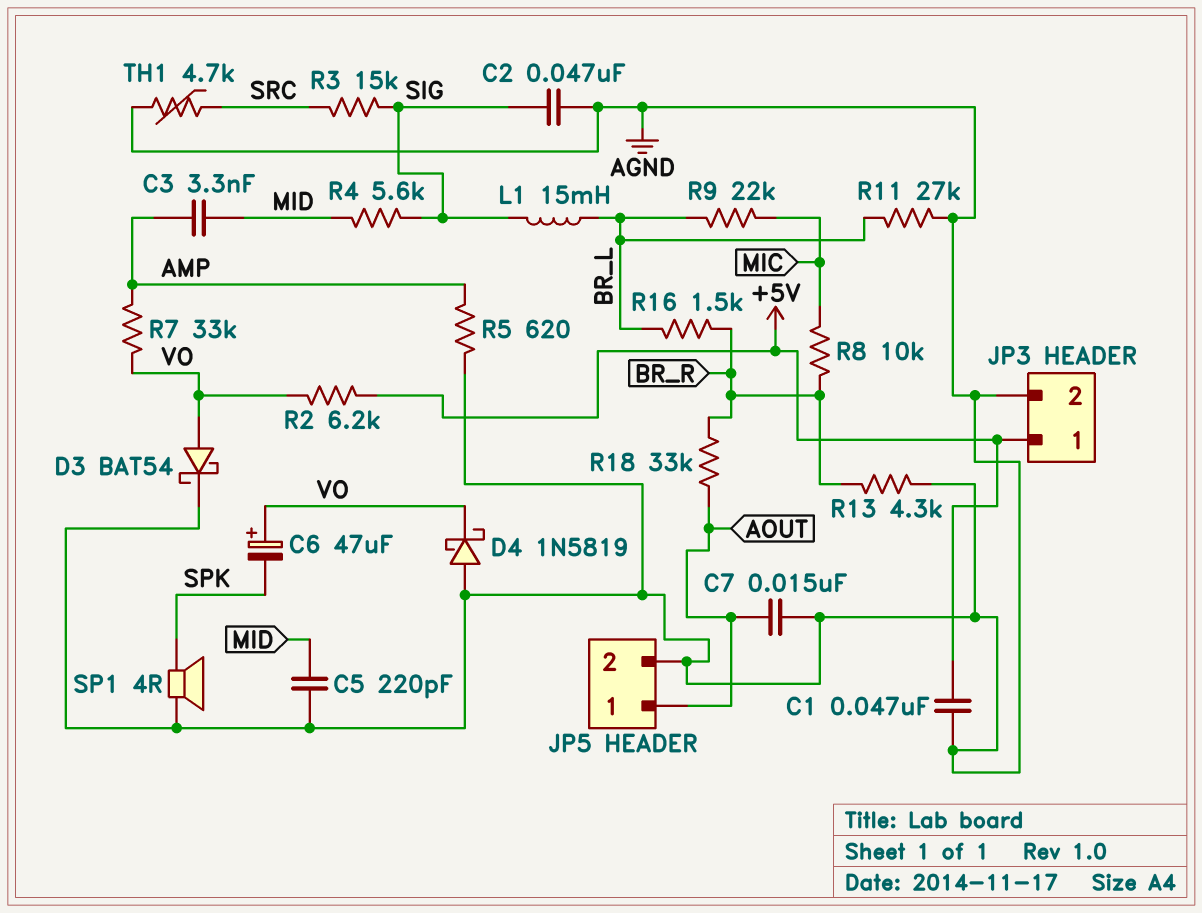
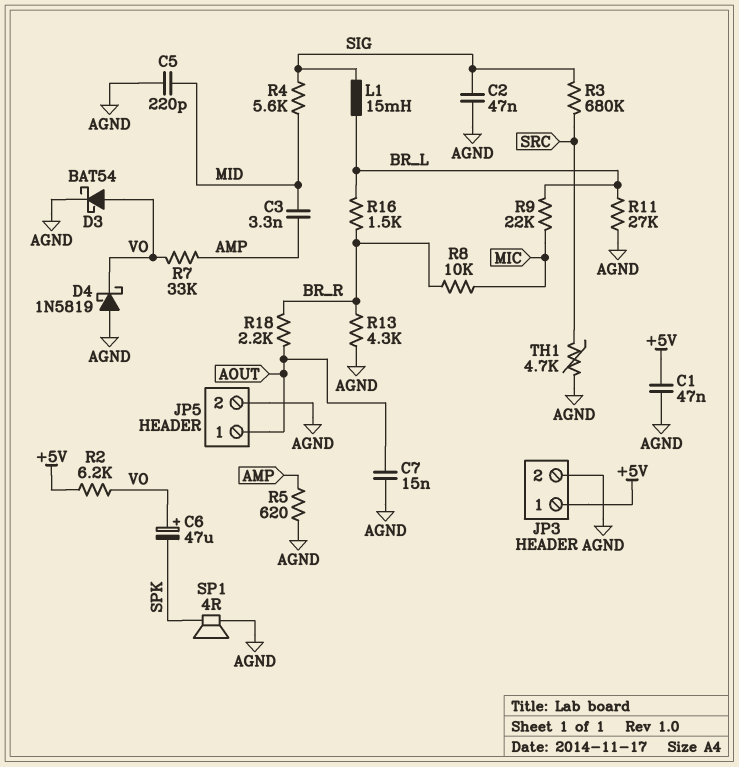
R3: 15k (SIG, SRC) -> 680k (SIG, SRC)
R18: 33k (AOUT, BR_R) -> 2.2k (AOUT, BR_R)

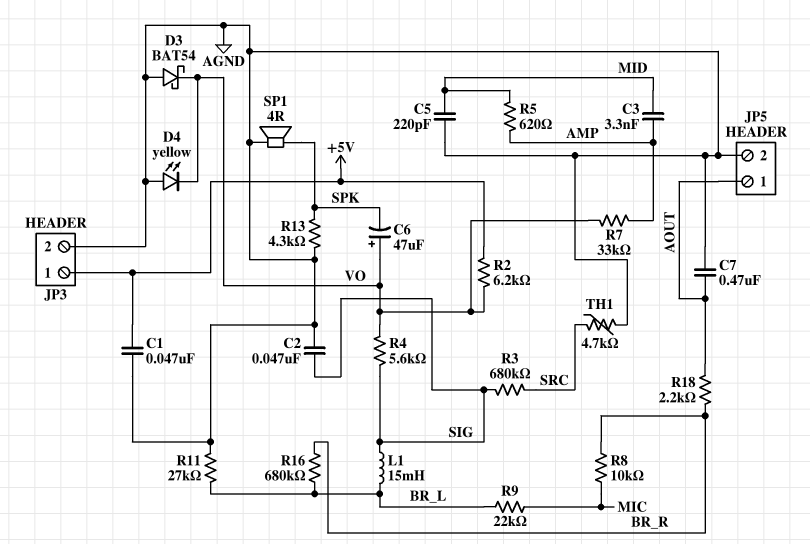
C7: 15nF (AGND, AOUT) -> 470nF (AGND, AOUT)
D3: schottky BAT54 (A VO, K AGND) -> schottky BAT54 (A AGND, K VO)
D4: schottky 1N5819 (A AGND, K VO) -> LED yellow (A AGND, K VO)
R4: 5.6k (MID, SIG) -> 5.6k (SIG, VO)
R5: 620 (AGND, AMP) -> 620 (AMP, MID)
R13: 4.3k (AGND, BR_R) -> 4.3k (AGND, SPK)
R16: 1.5k (BR_L, BR_R) -> 680k (BR_L, BR_R)

